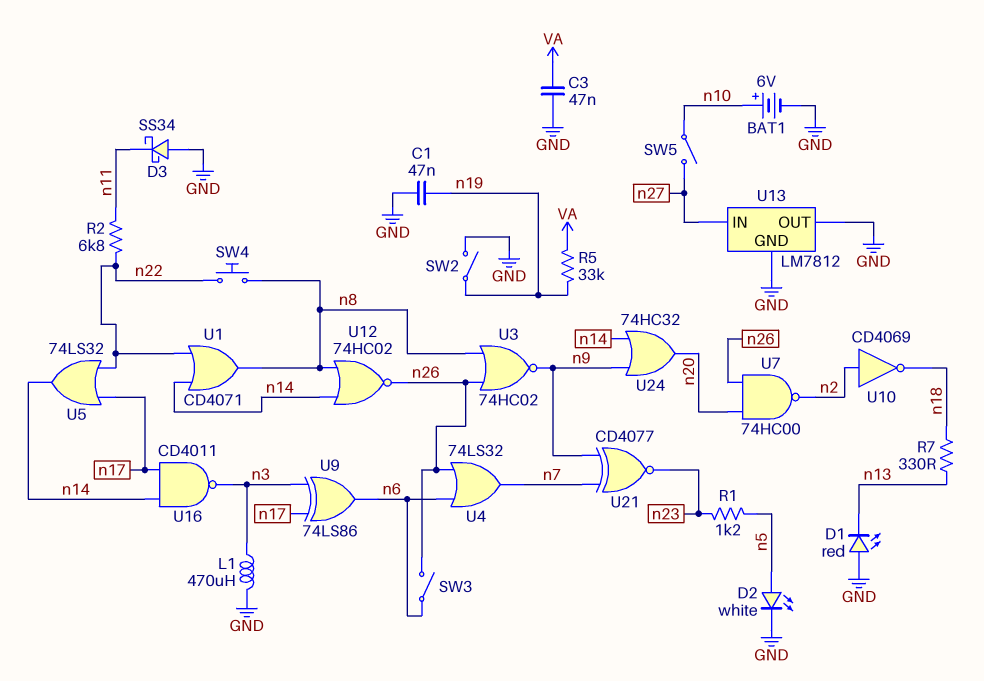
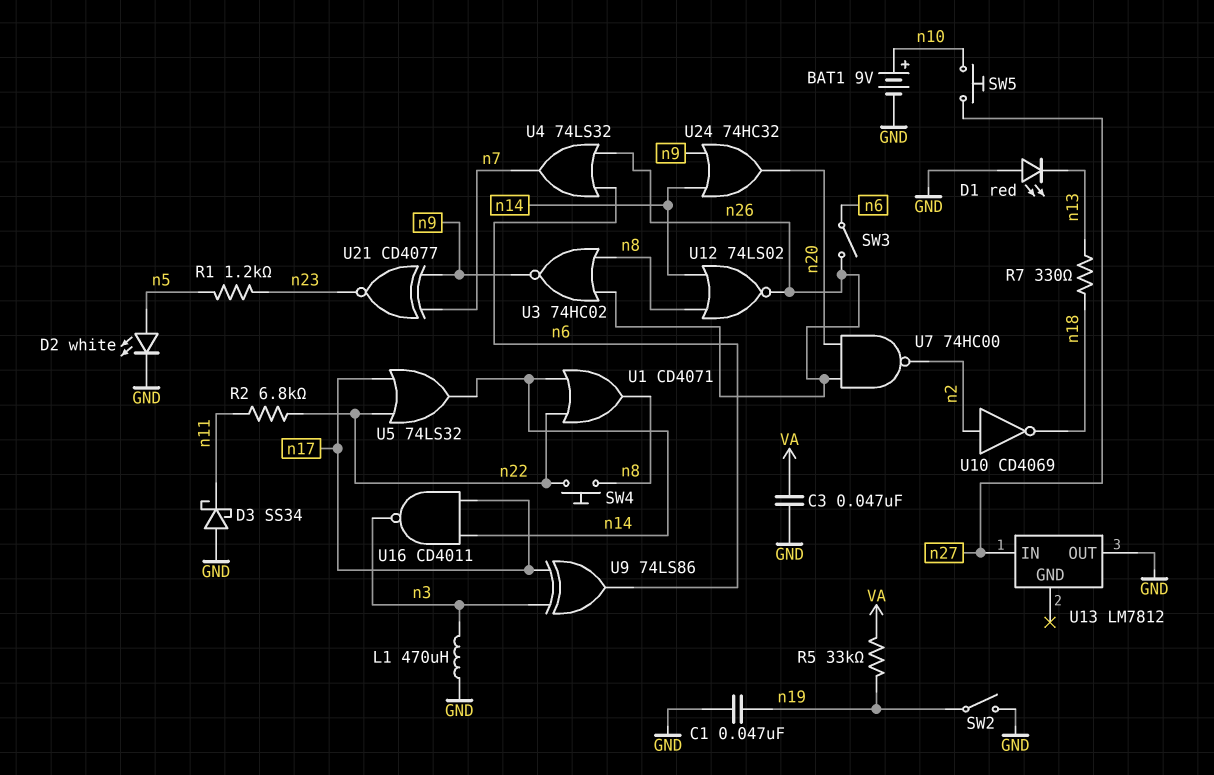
BAT1: 6V (plus n10, minus GND) -> 9V (plus n10, minus GND)
SW5: switch (n10, n27) -> button (n10, n27)
U12: NOR 74HC02 (in n8, in n14, out n26) -> NOR 74LS02 (in n8, in n14, out n26)
U13 pin GND: GND -> none

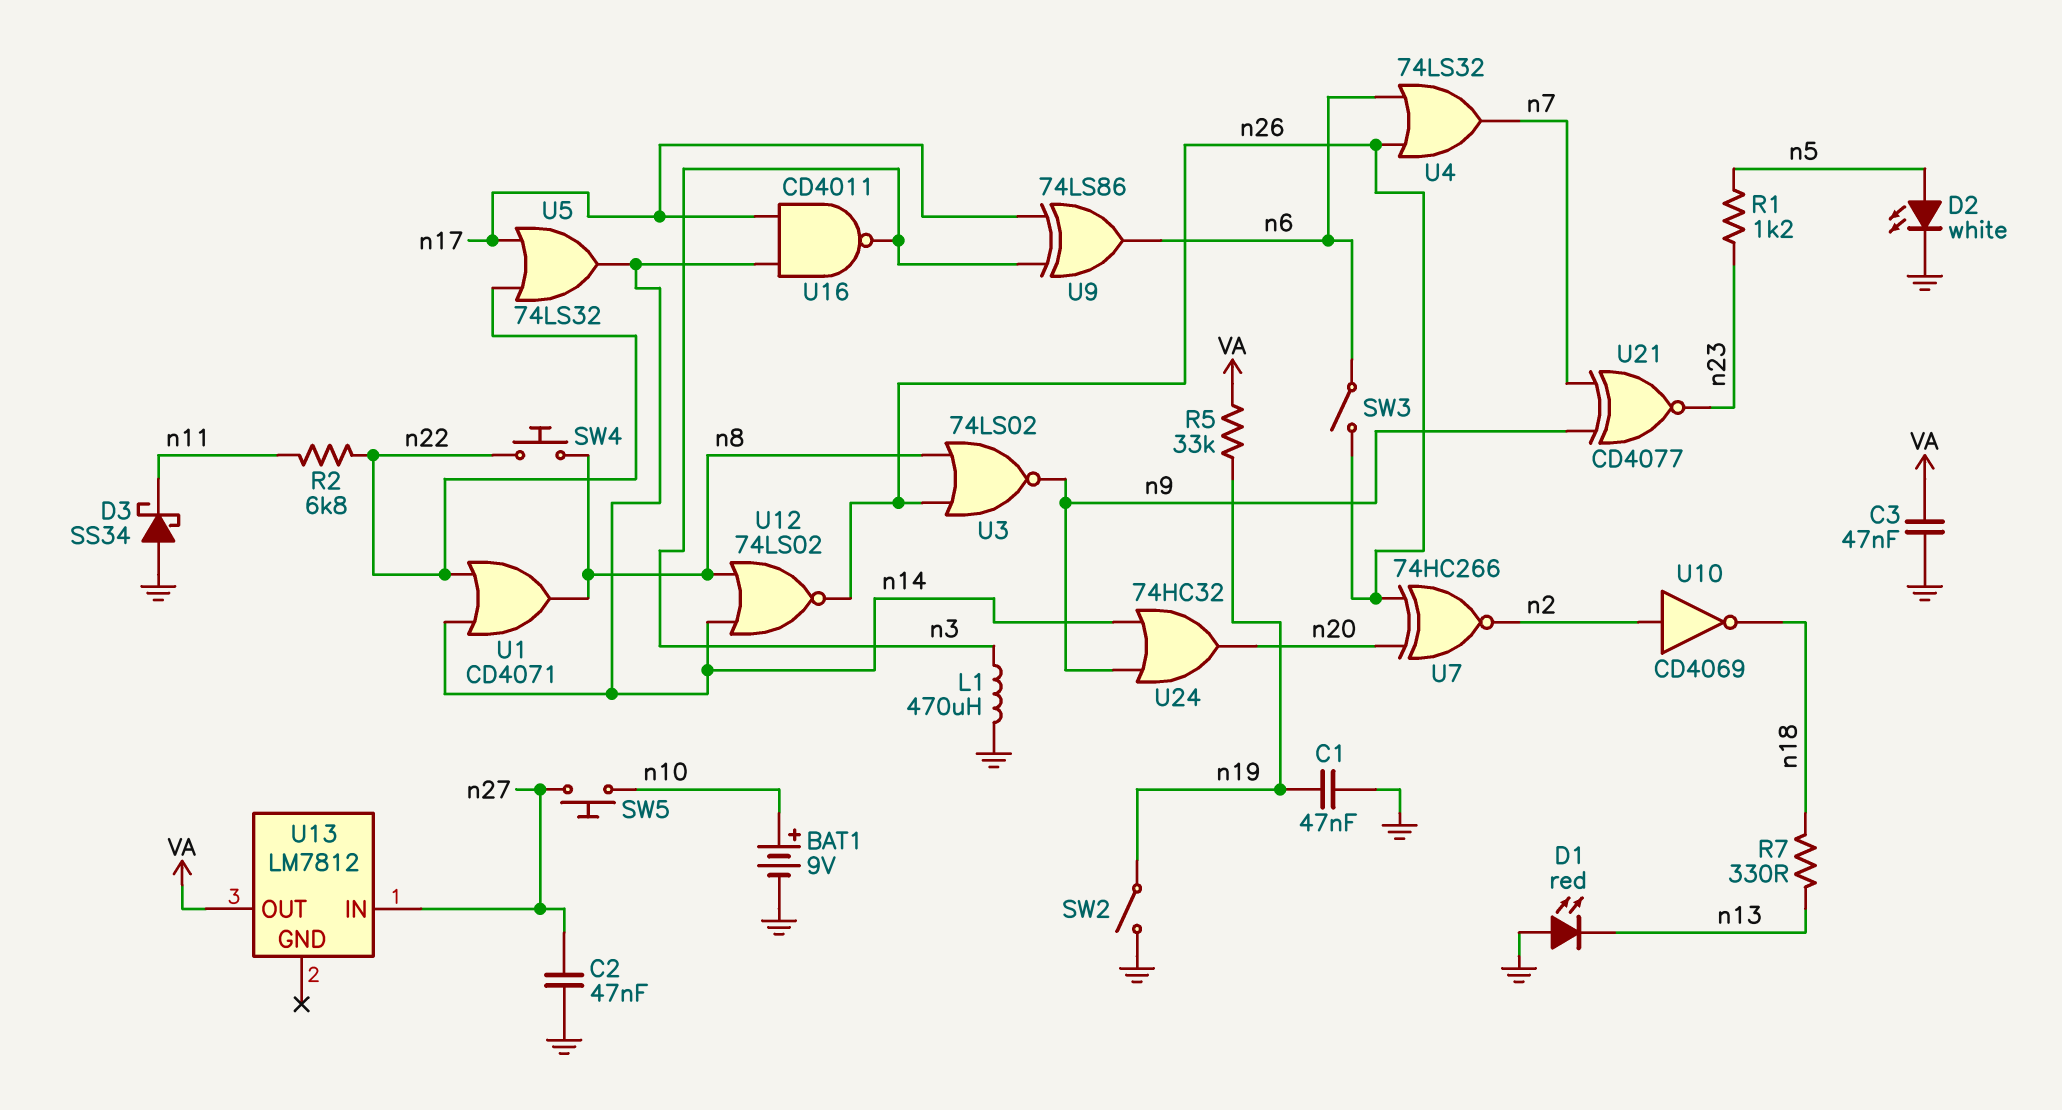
C2: none -> 47nF (GND, n27)
U3: NOR 74HC02 (in n8, in n26, out n9) -> NOR 74LS02 (in n8, in n26, out n9)
U7: NAND 74HC00 (in n20, in n26, out n2) -> XNOR 74HC266 (in n20, in n26, out n2)
U13 pin OUT: GND -> VA

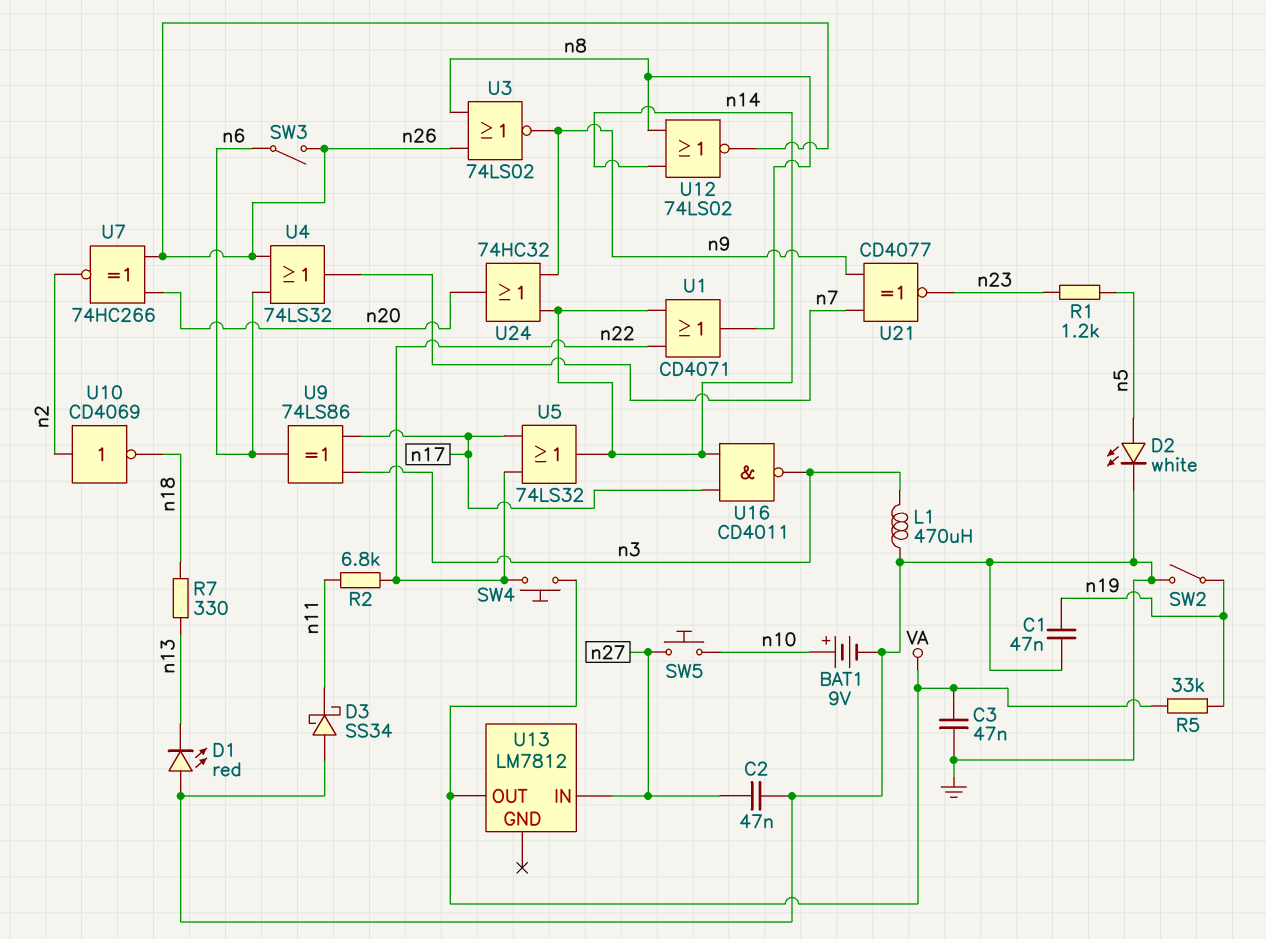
SW4: button (n8, n22) -> button (VA, n22)

